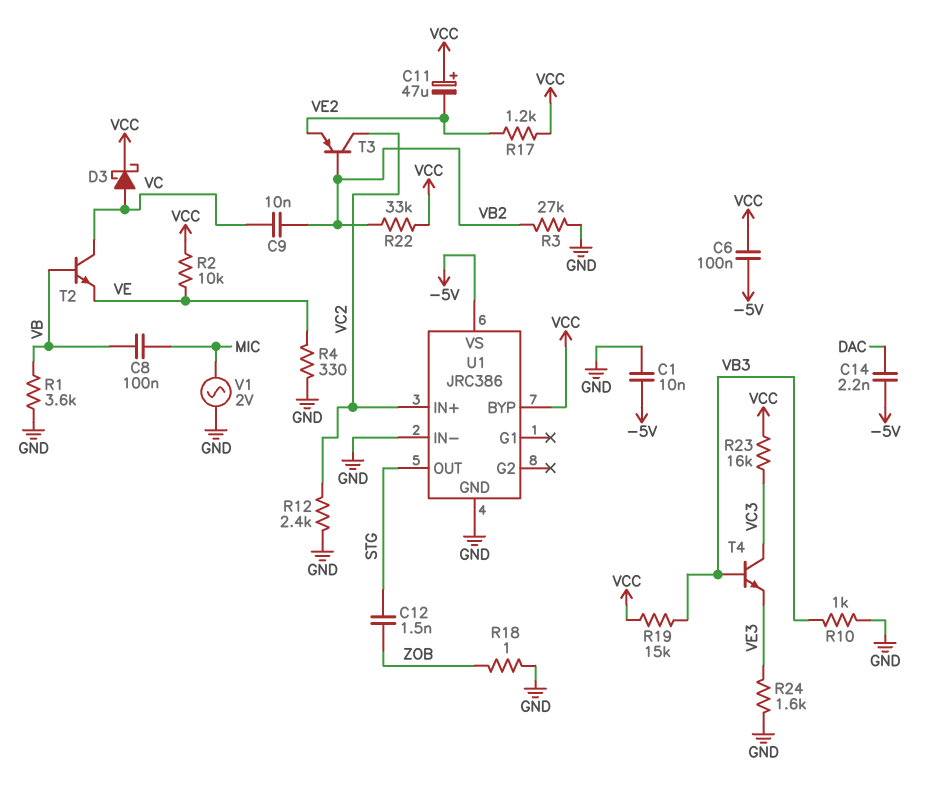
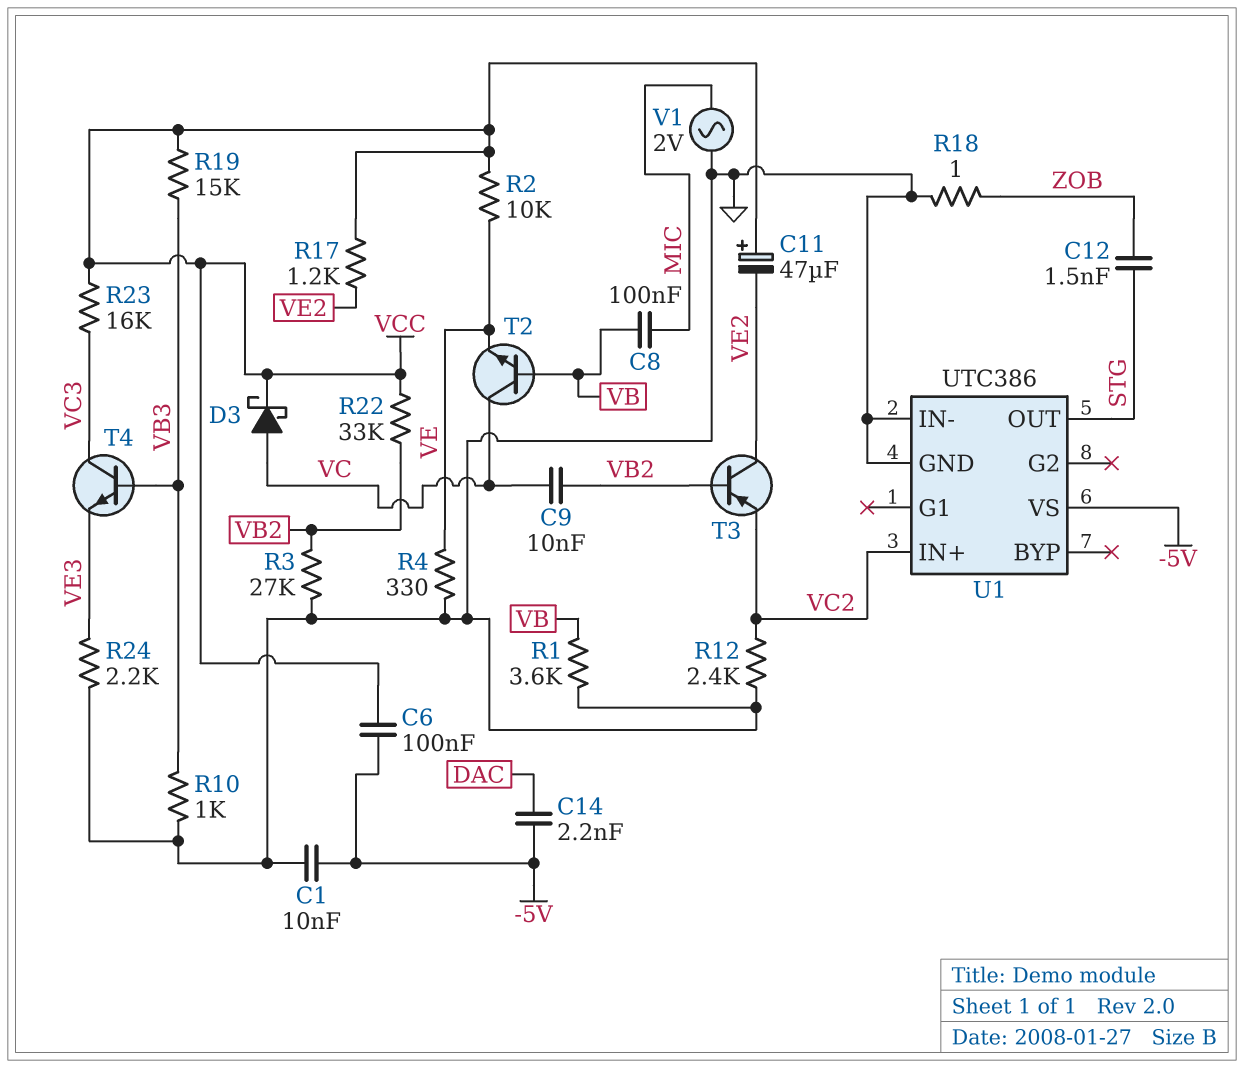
R24: 1.6k (GND, VE3) -> 2.2k (GND, VE3)
T3: PNP (B VB2, C VC2, E VE2) -> PNP (B VB2, C VE2, E VC2)
U1: JRC386 -> UTC386
U1 pin BYP: VCC -> none

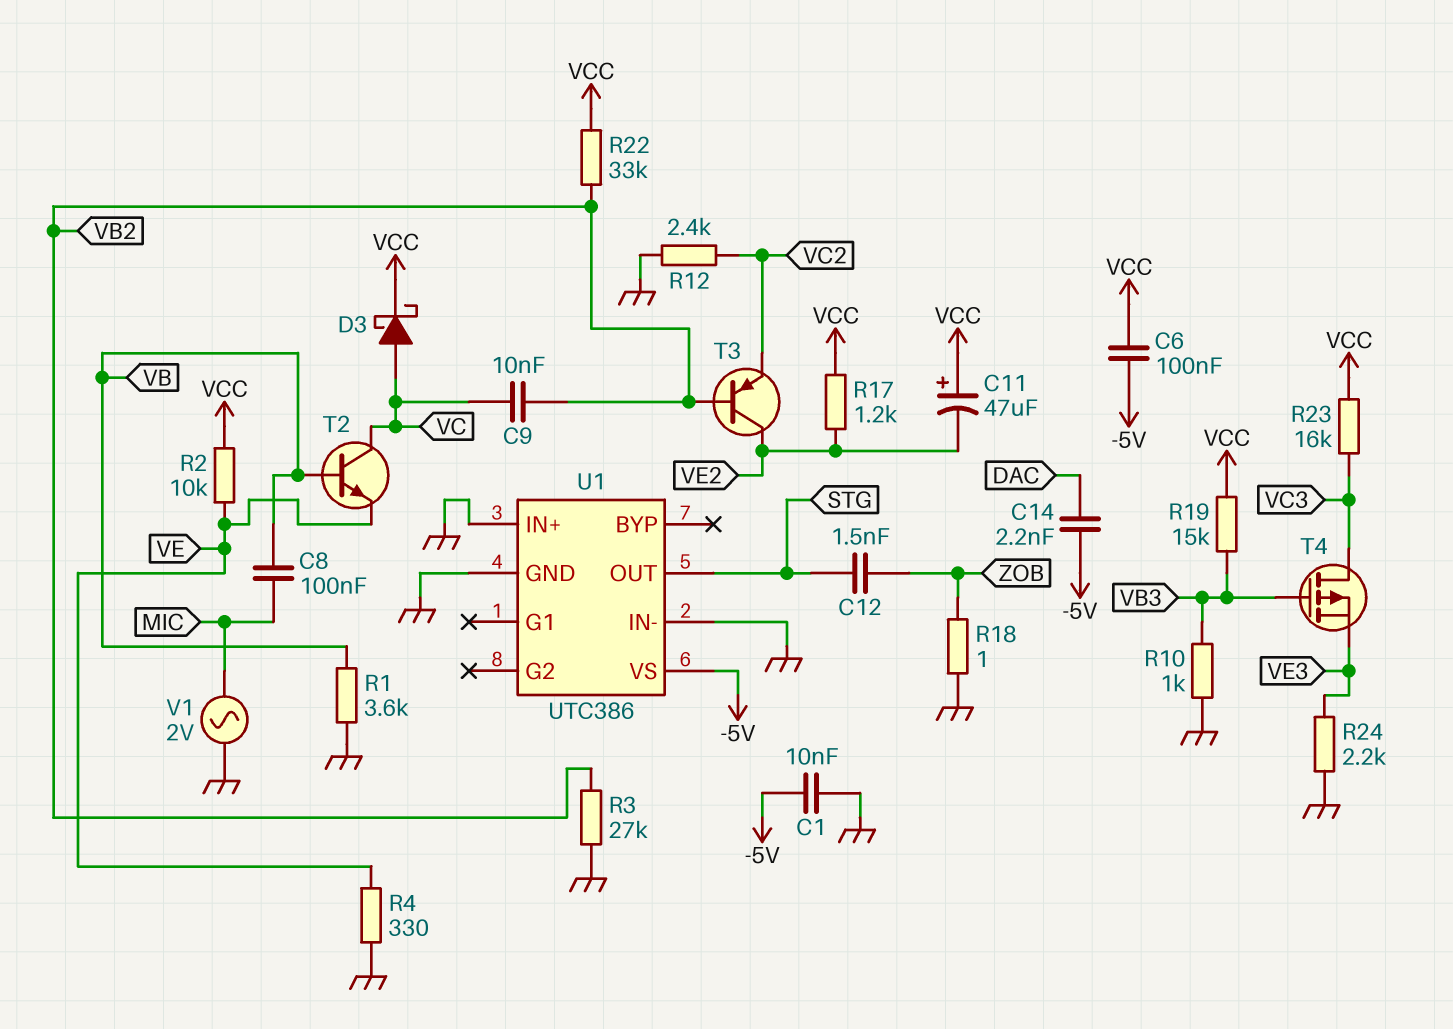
T4: NPN (B VB3, C VC3, E VE3) -> PMOS (G VB3, D VC3, S VE3)
U1 pin IN+: VC2 -> GND

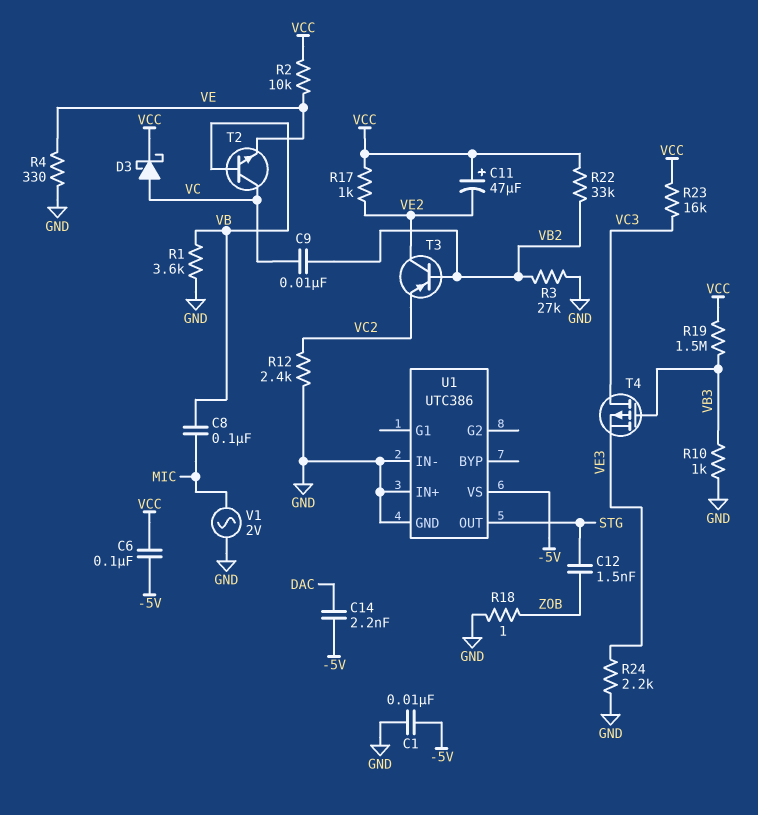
R17: 1.2k (VCC, VE2) -> 1k (VCC, VE2)
R19: 15k (VB3, VCC) -> 1.5M (VB3, VCC)

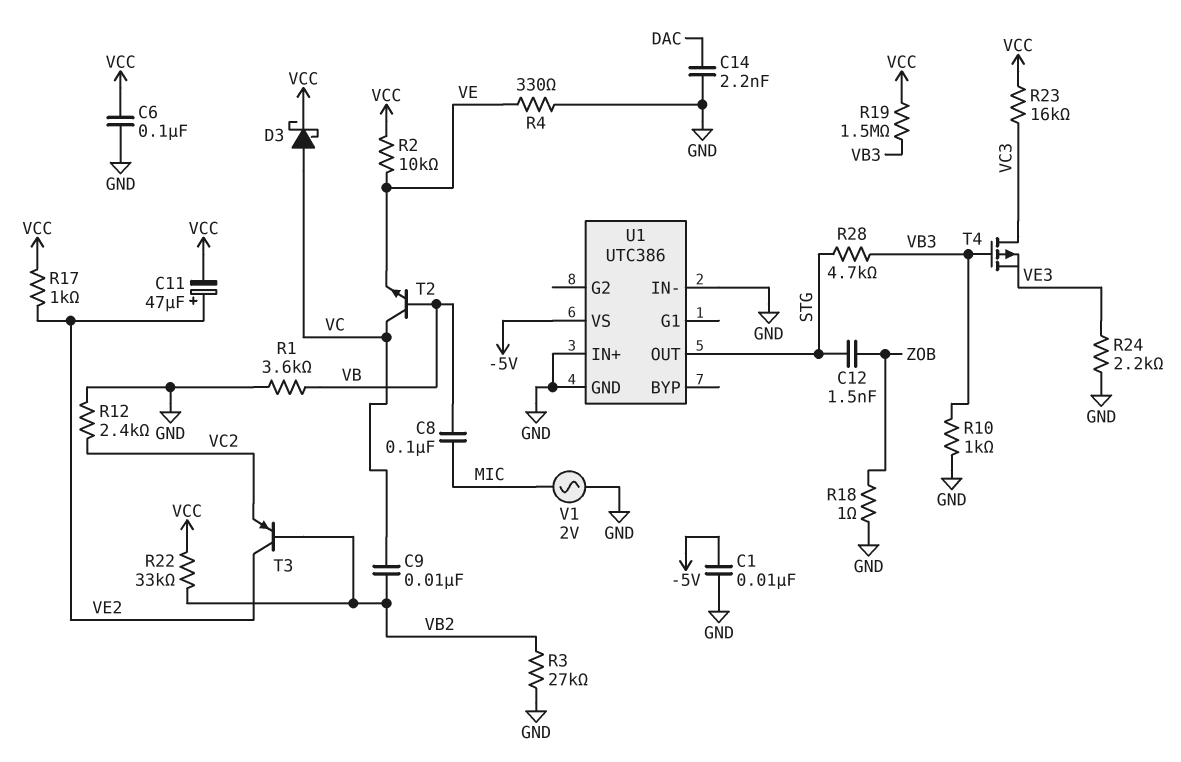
C6: 100nF (-5V, VCC) -> 100nF (GND, VCC)
C11: 47uF (plus VCC, minus VE2) -> 47uF (plus VE2, minus VCC)
C14: 2.2nF (-5V, DAC) -> 2.2nF (DAC, GND)
R28: none -> 4.7k (STG, VB3)

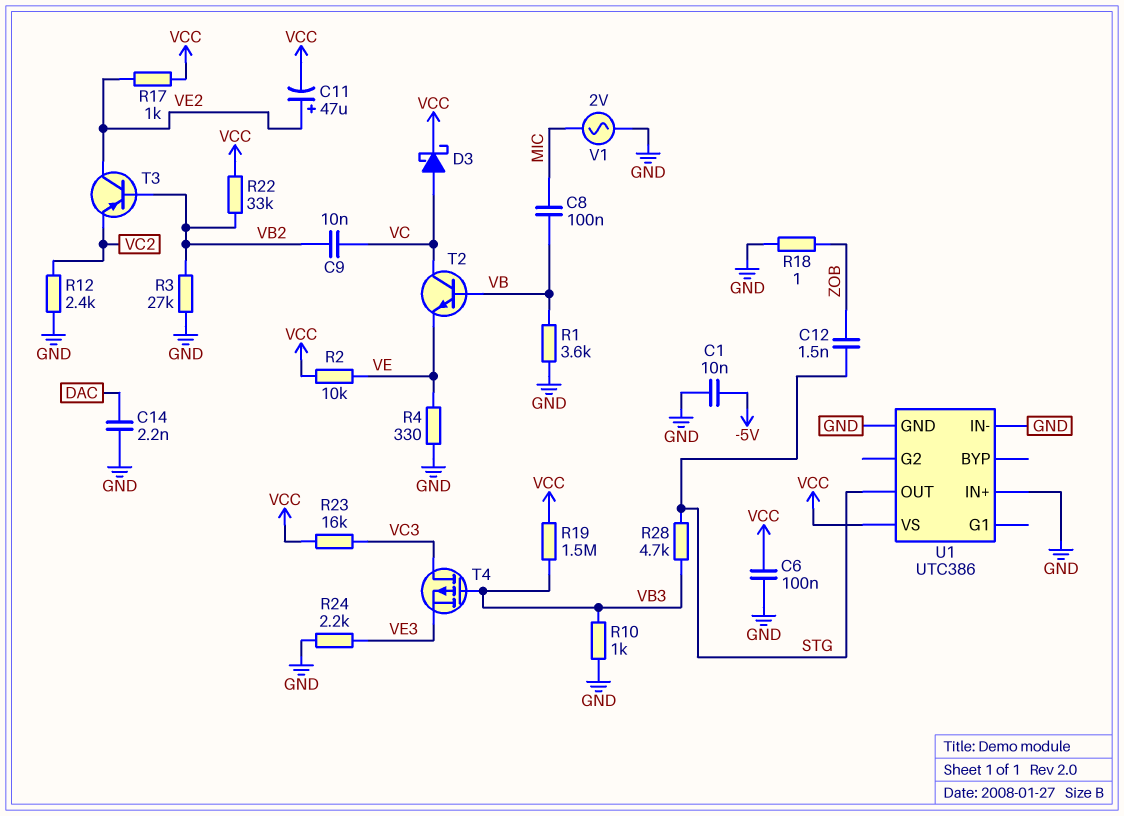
U1 pin VS: -5V -> VCC

